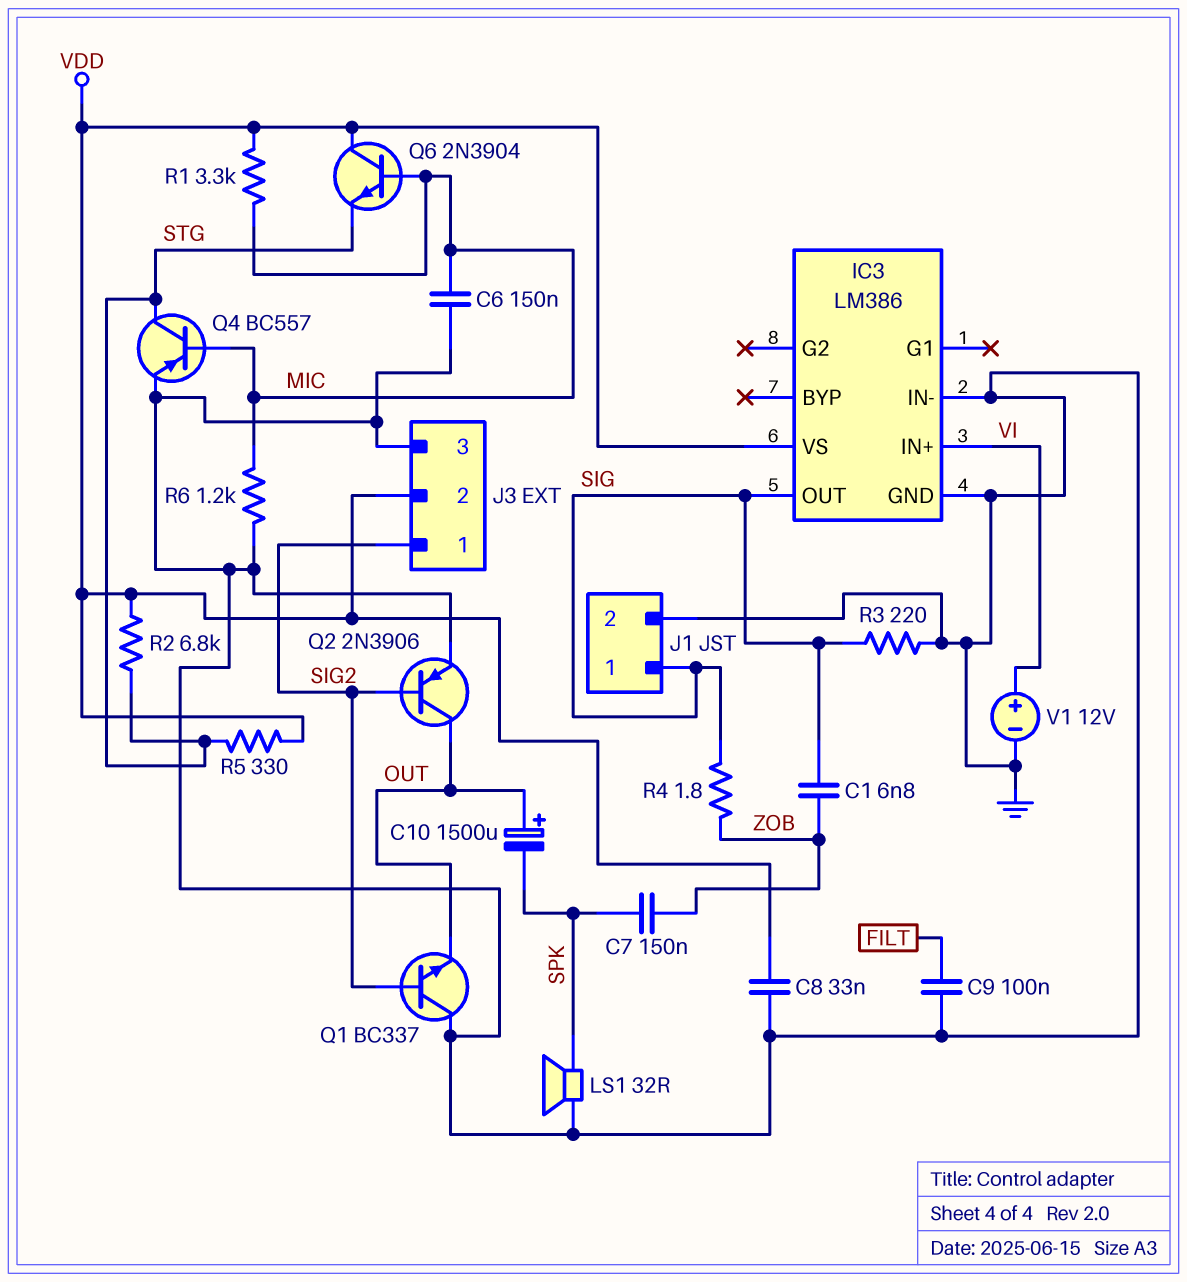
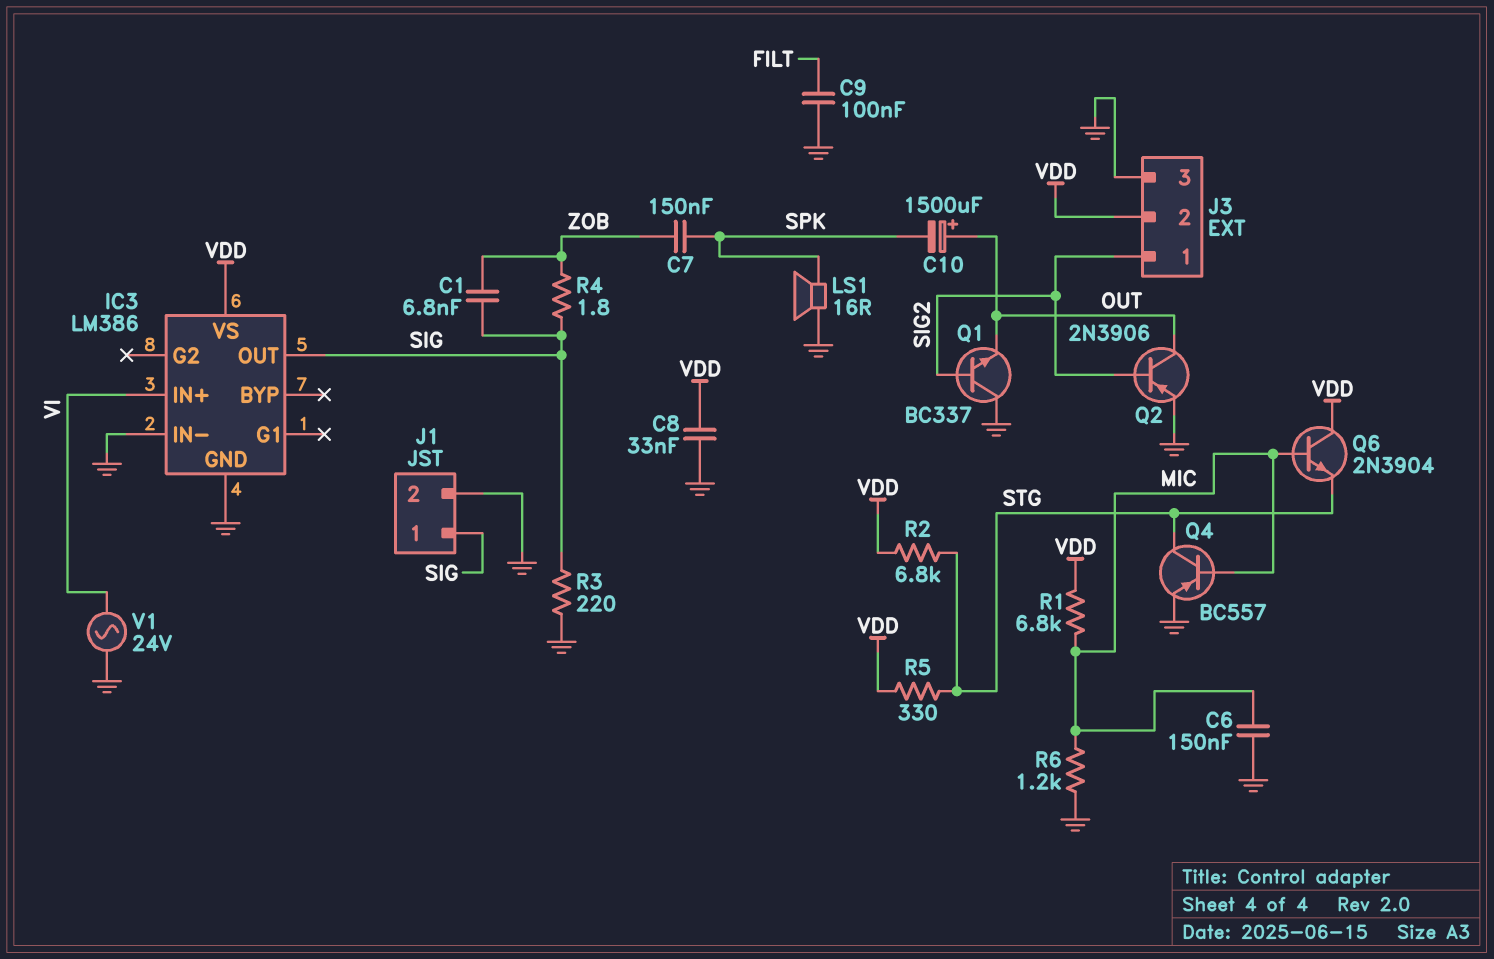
LS1: speaker 32R (GND, SPK) -> speaker 16R (GND, SPK)
R1: 3.3k (MIC, VDD) -> 6.8k (MIC, VDD)
V1: 12V (plus VI, minus GND) -> AC 24V (GND, VI)

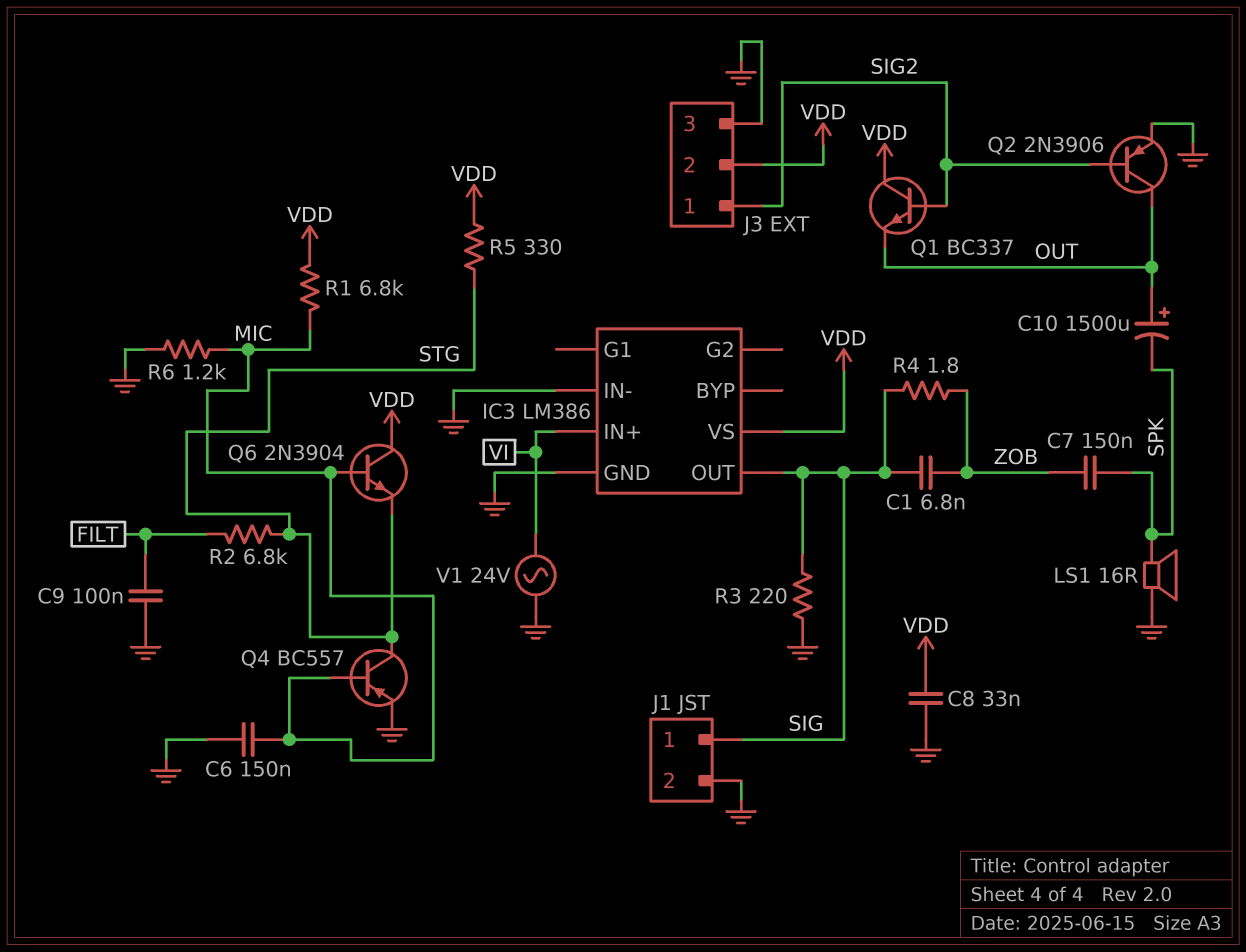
Q1: NPN BC337 (B SIG2, C GND, E OUT) -> NPN BC337 (B SIG2, C VDD, E OUT)
R2: 6.8k (STG, VDD) -> 6.8k (FILT, STG)

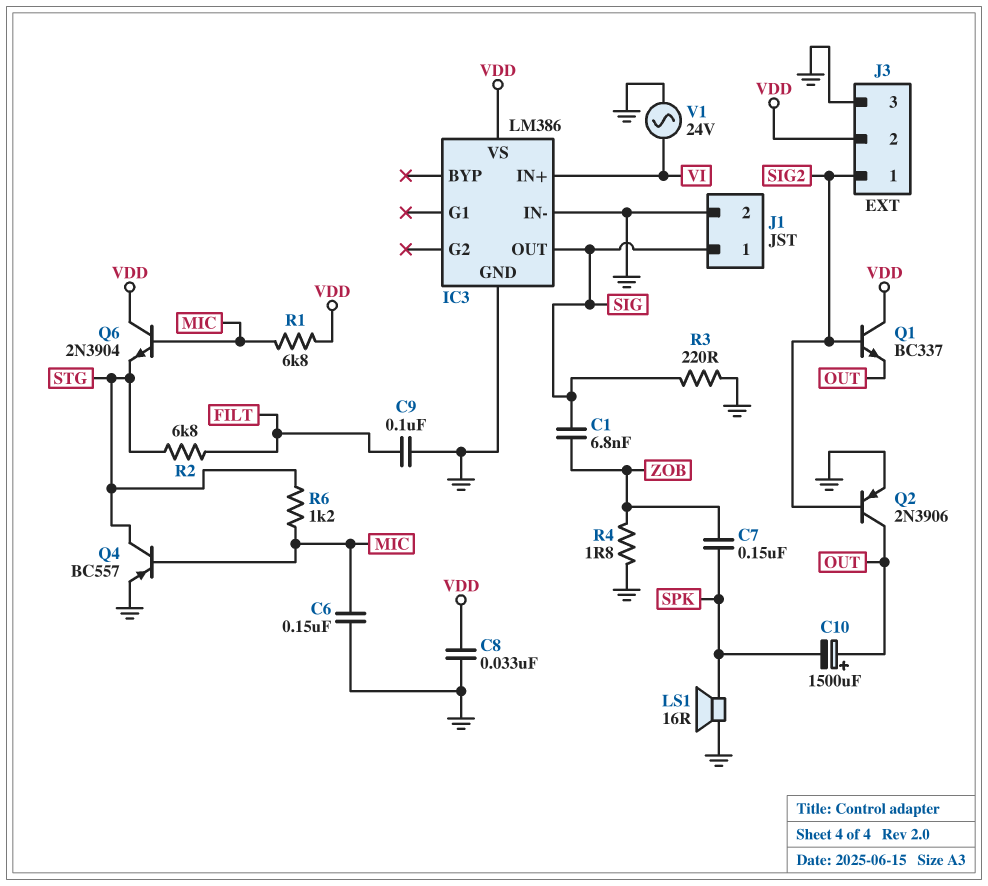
R4: 1.8 (SIG, ZOB) -> 1.8 (GND, ZOB)
R5: 330 (STG, VDD) -> none
R6: 1.2k (GND, MIC) -> 1.2k (MIC, STG)

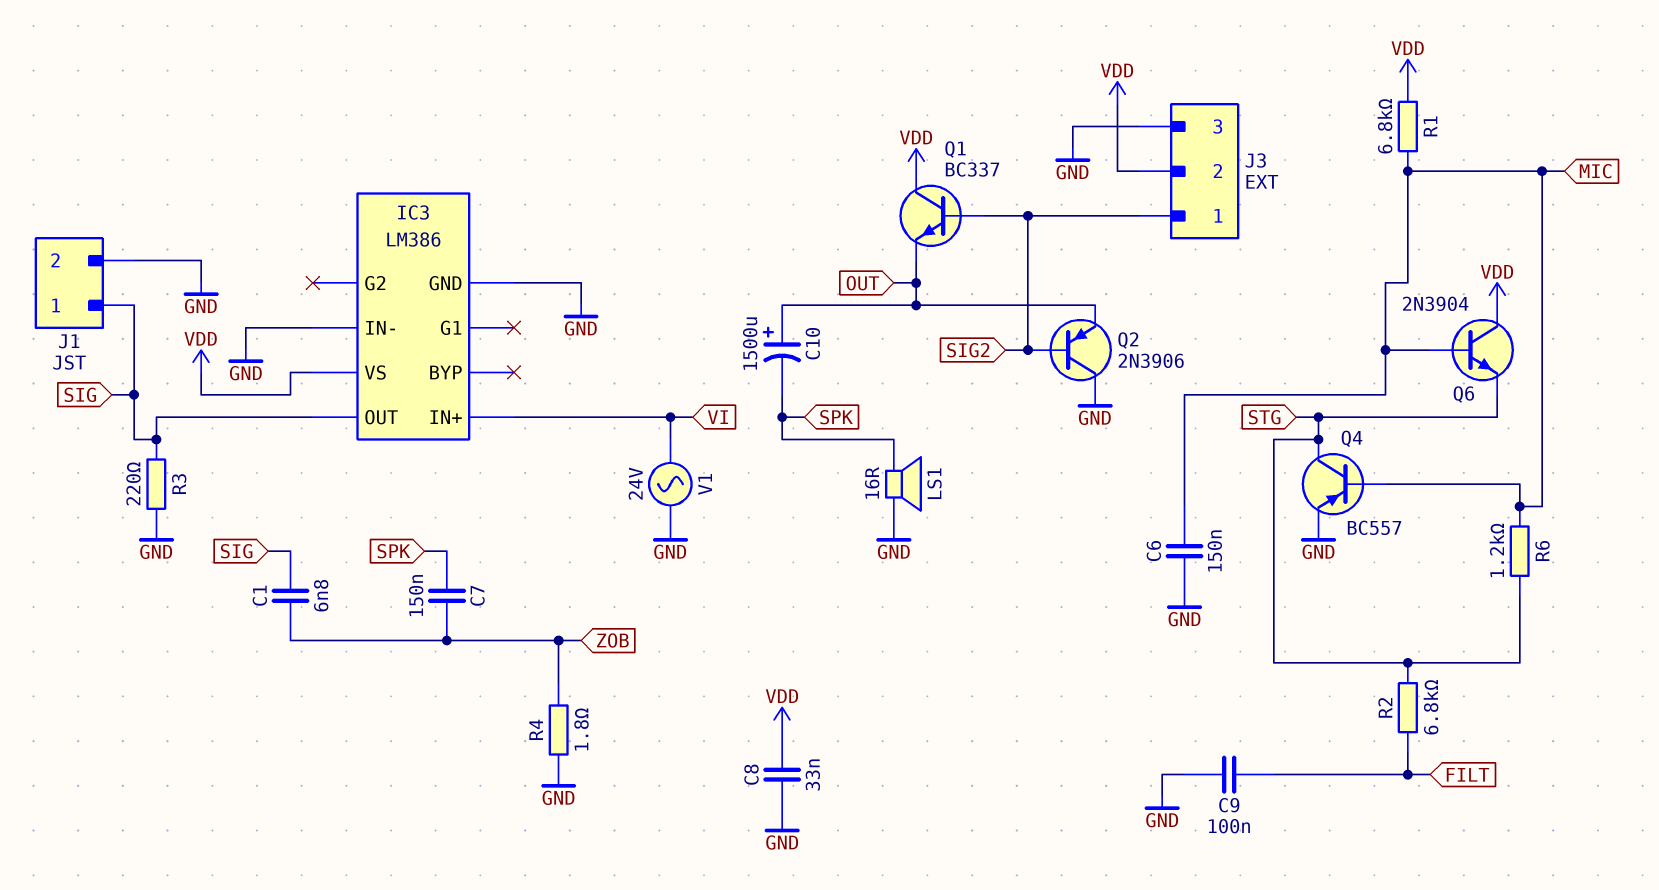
Q2: PNP 2N3906 (B SIG2, C OUT, E GND) -> PNP 2N3906 (B SIG2, C GND, E OUT)

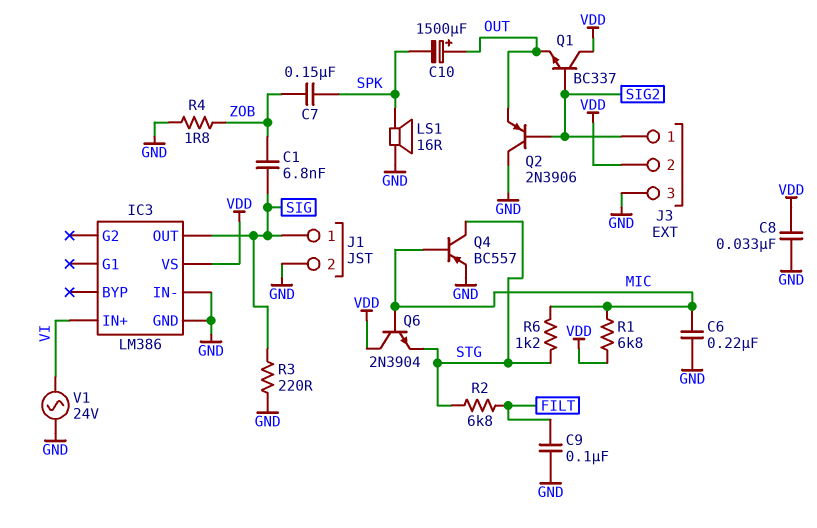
C6: 150nF (GND, MIC) -> 220nF (GND, MIC)

